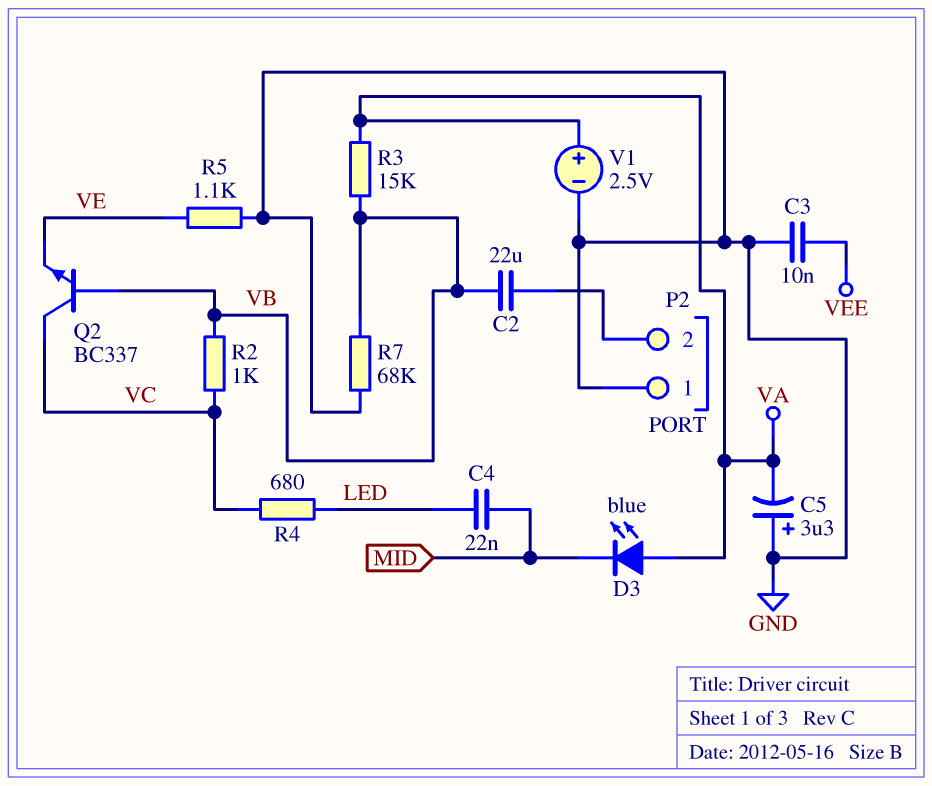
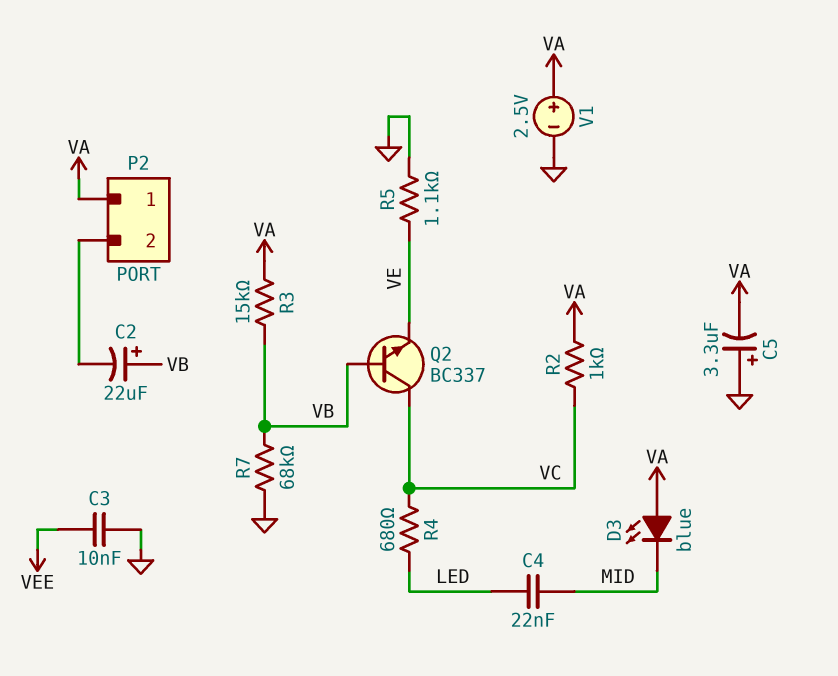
C2: 22uF (P2/2, VB) -> 22uF (plus VB, minus P2/2)
P2 pin 1: GND -> VA
R2: 1k (VB, VC) -> 1k (VA, VC)

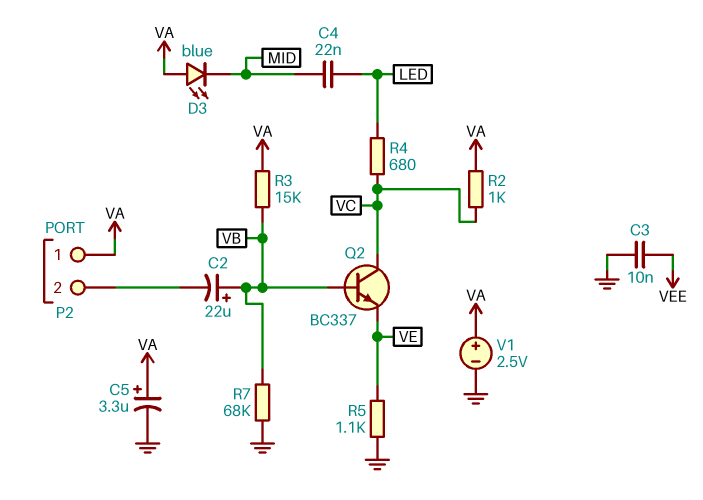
C5: 3.3uF (plus GND, minus VA) -> 3.3uF (plus VA, minus GND)

